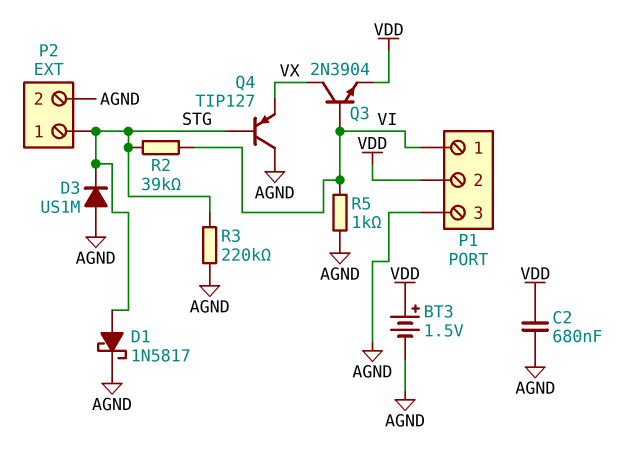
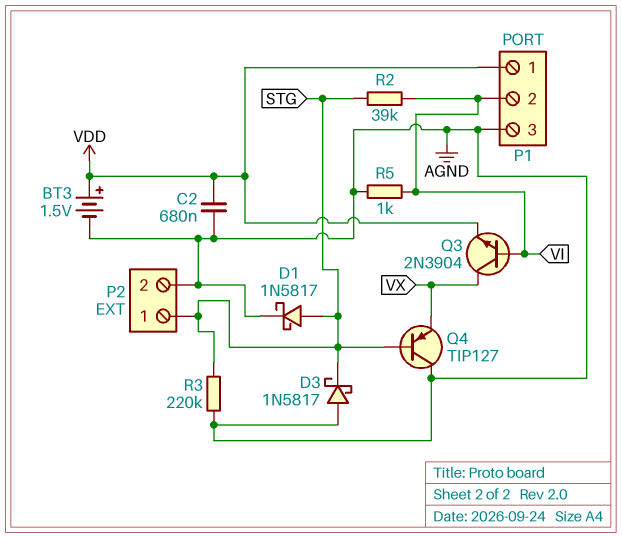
D3: diode US1M (A AGND, K STG) -> schottky 1N5817 (A AGND, K STG)
P1 pin 1: VI -> VDD
P1 pin 2: VDD -> VI

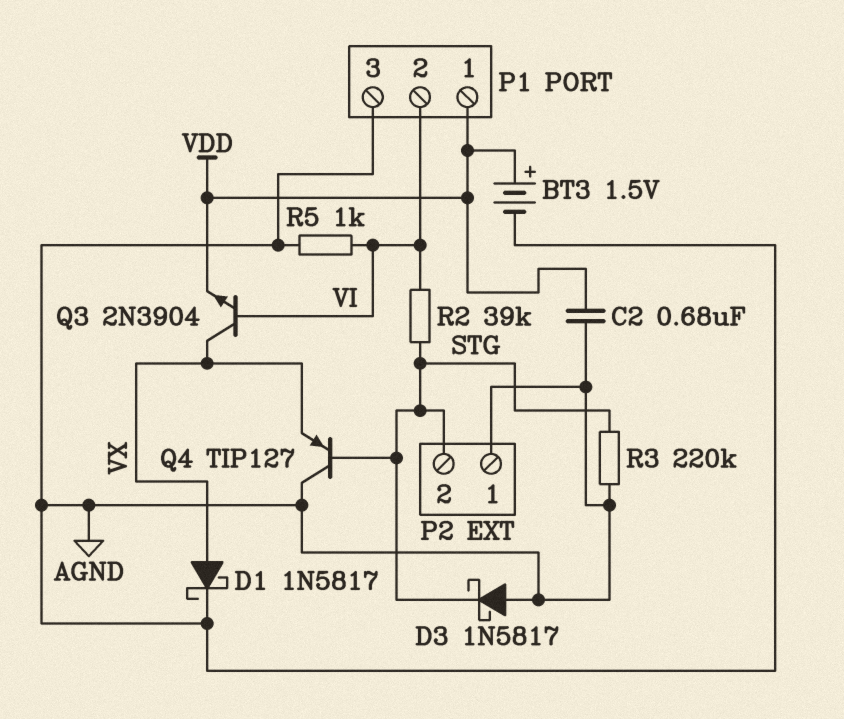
D1: schottky 1N5817 (A STG, K AGND) -> schottky 1N5817 (A VX, K AGND)
P2 pin 1: STG -> AGND
P2 pin 2: AGND -> STG

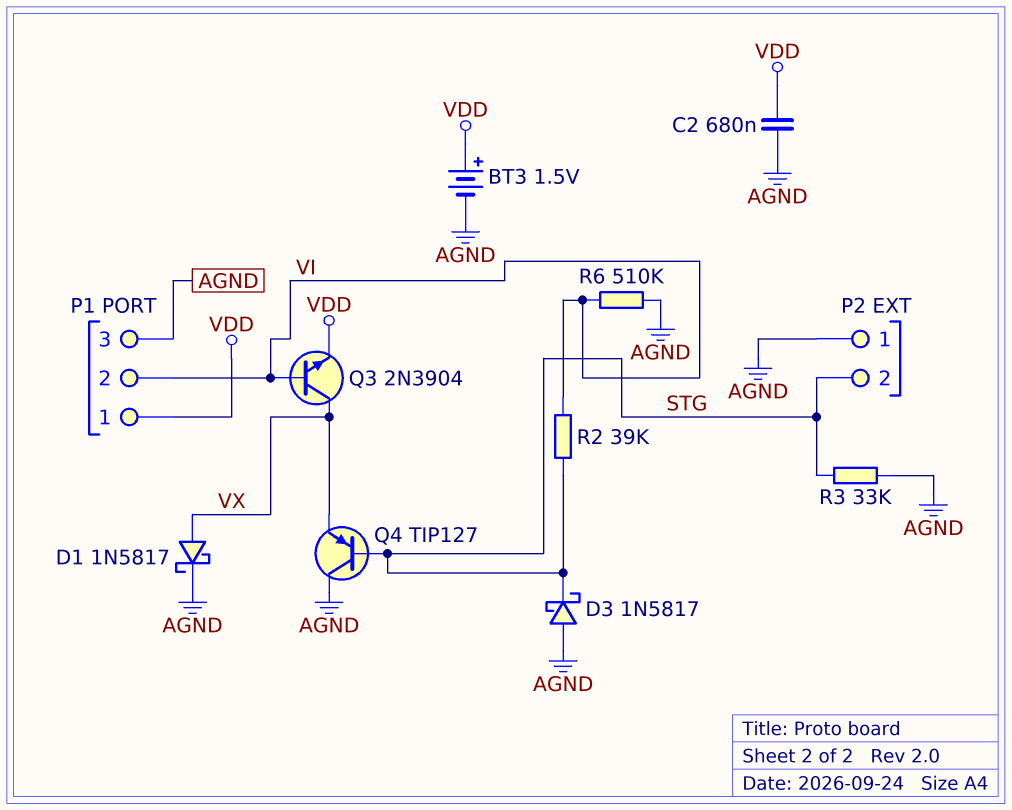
R3: 220k (AGND, STG) -> 33k (AGND, STG)
R5: 1k (AGND, VI) -> none
R6: none -> 510k (AGND, VI)

